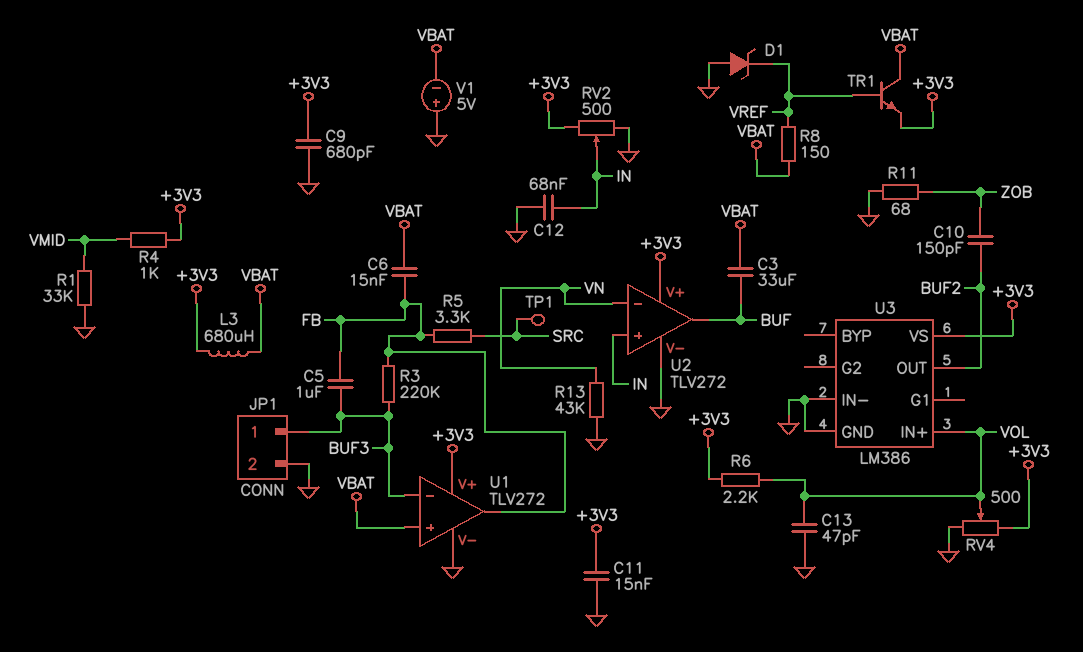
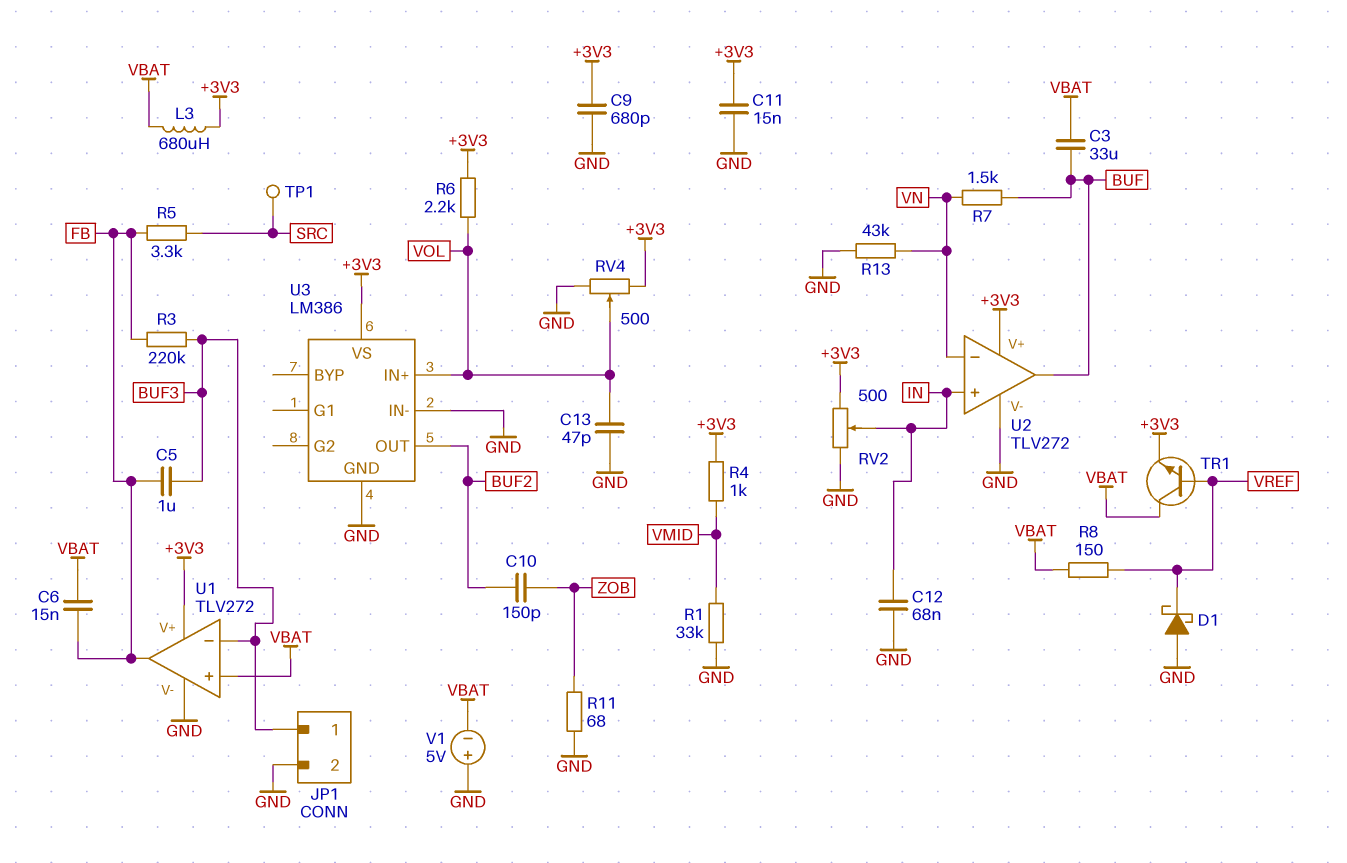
D1: zener (A GND, K VREF) -> schottky (A GND, K VREF)
R7: none -> 1.5k (BUF, VN)

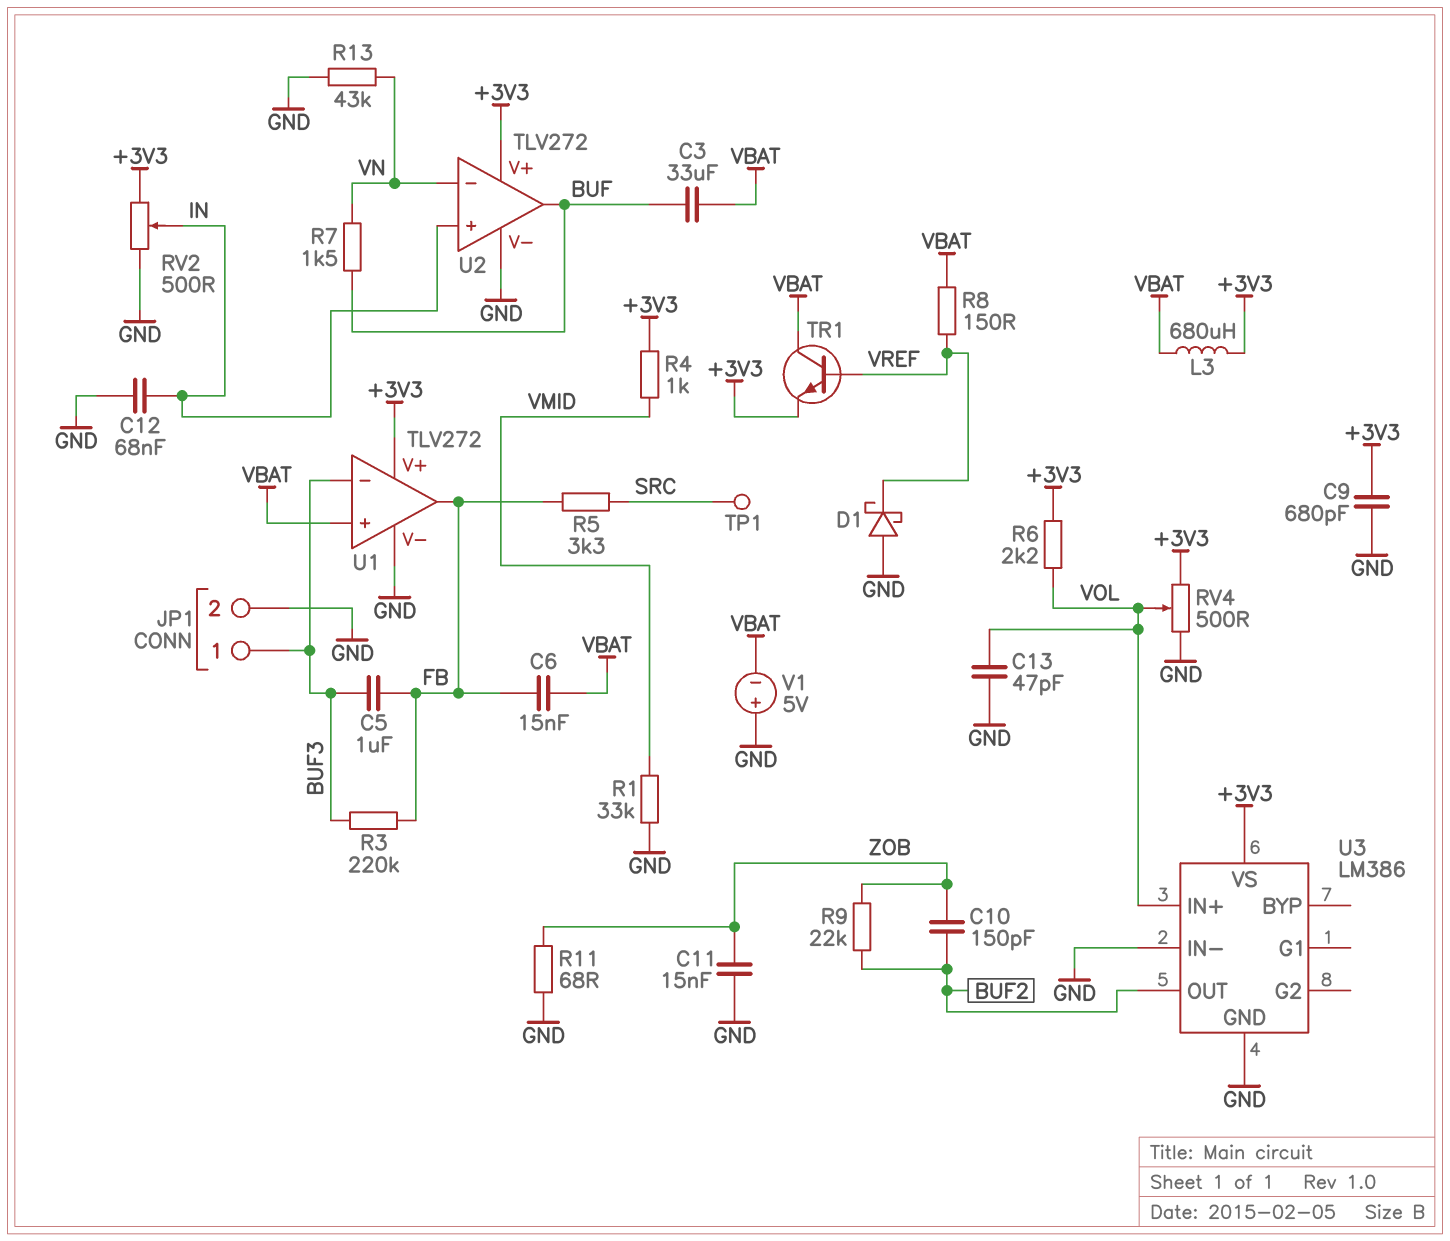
C11: 15nF (+3V3, GND) -> 15nF (GND, ZOB)
R9: none -> 22k (BUF2, ZOB)

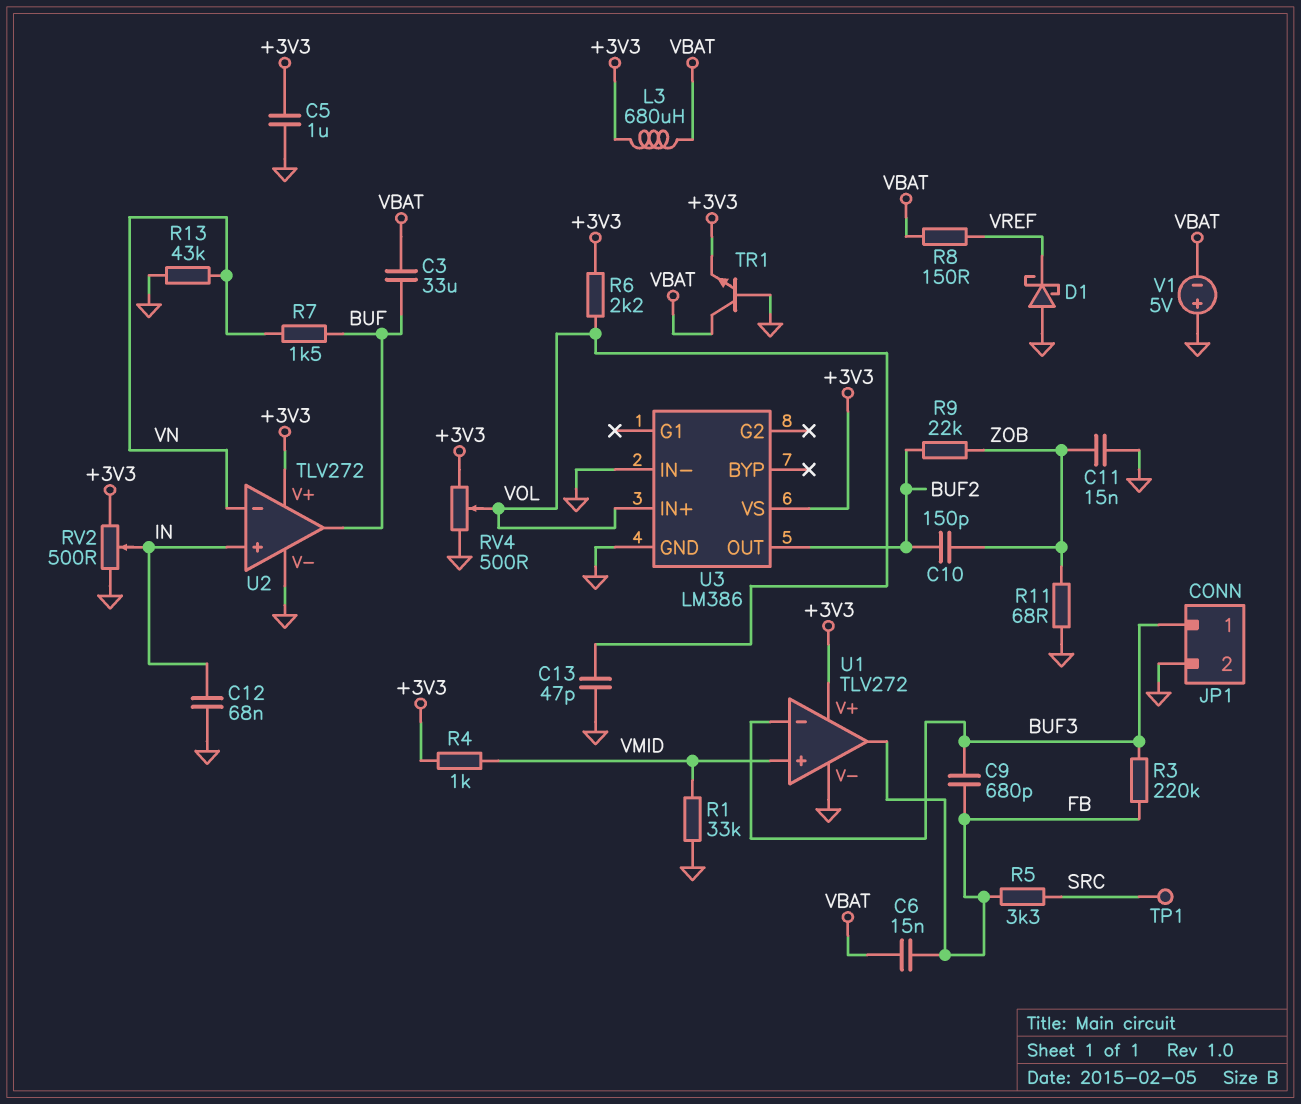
C5: 1uF (BUF3, FB) -> 1uF (+3V3, GND)
C9: 680pF (+3V3, GND) -> 680pF (BUF3, FB)
TR1: NPN (B VREF, C VBAT, E +3V3) -> NPN (B GND, C VBAT, E +3V3)
U1 pin in+: VBAT -> VMID

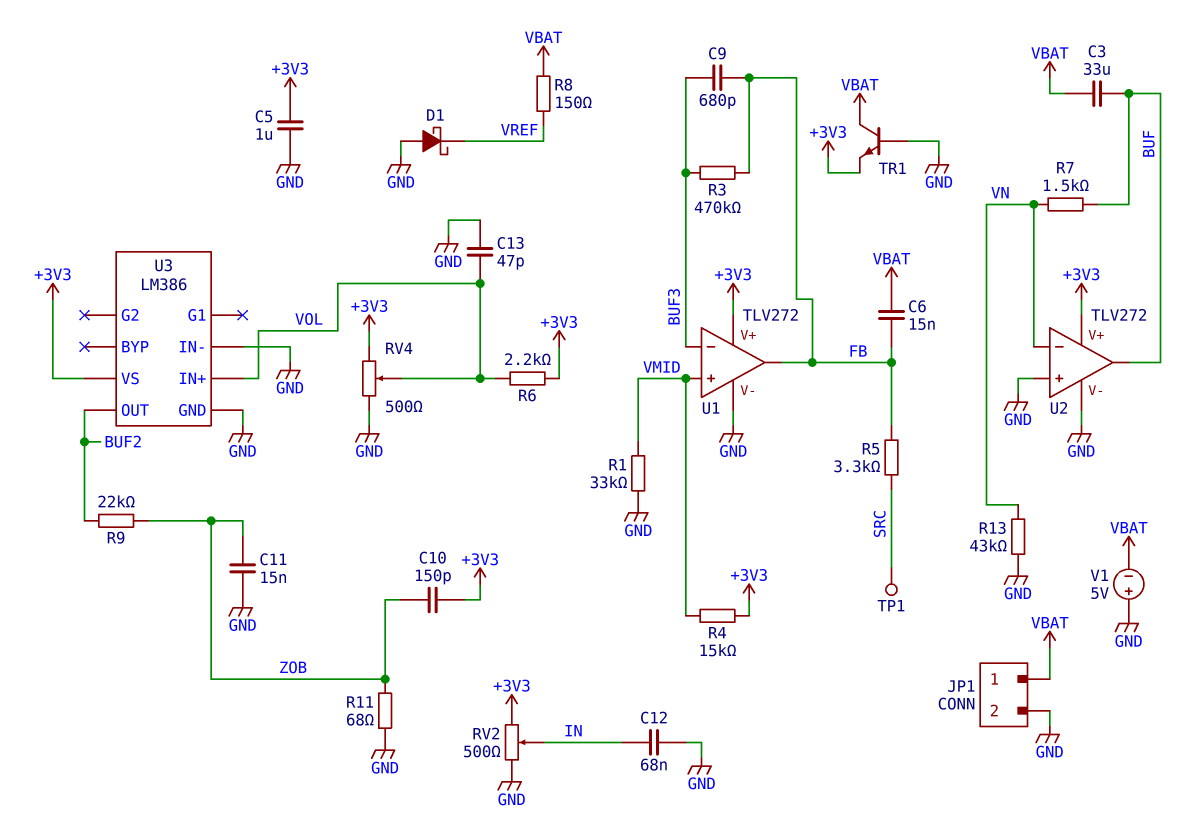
C10: 150pF (BUF2, ZOB) -> 150pF (+3V3, ZOB)
JP1 pin 1: BUF3 -> VBAT
L3: 680uH (+3V3, VBAT) -> none
R3: 220k (BUF3, FB) -> 470k (BUF3, FB)
R4: 1k (+3V3, VMID) -> 15k (+3V3, VMID)
U2 pin in+: IN -> GND

